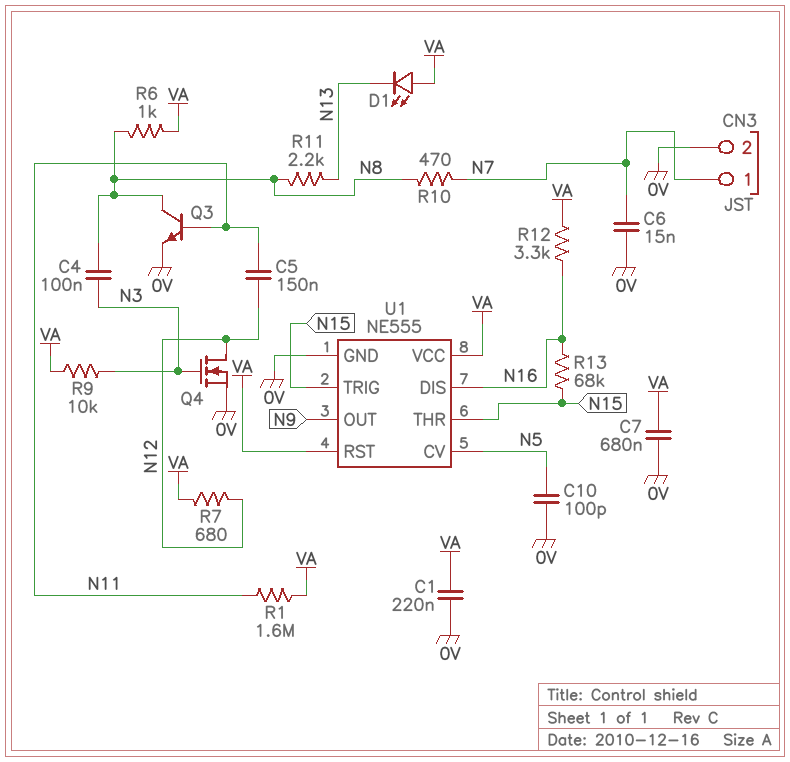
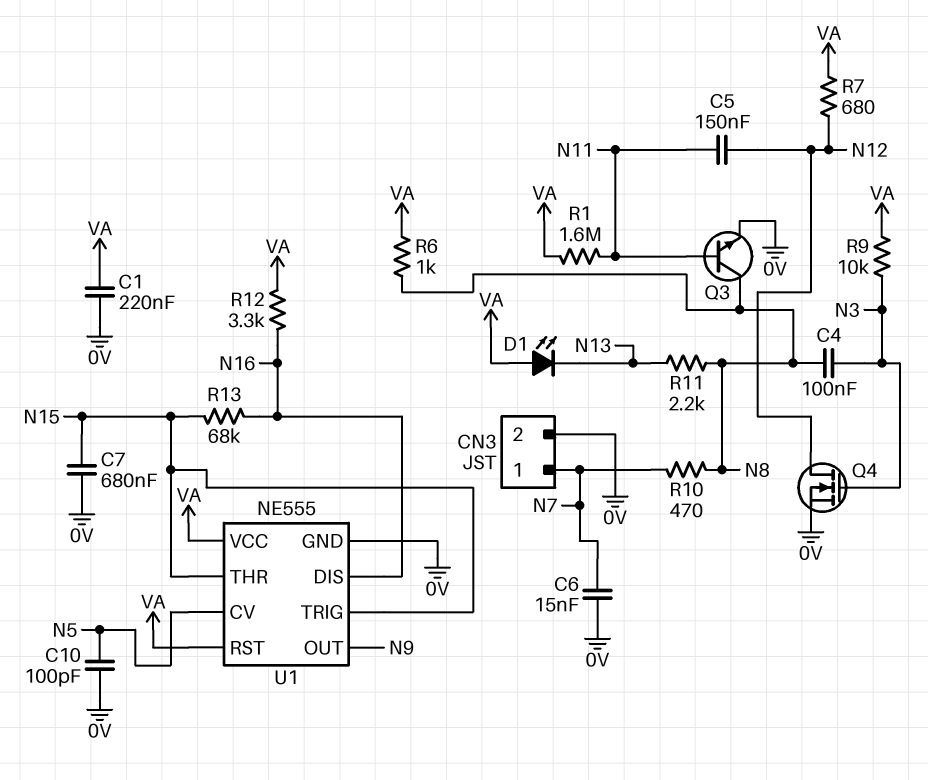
C7: 680nF (0V, VA) -> 680nF (0V, N15)

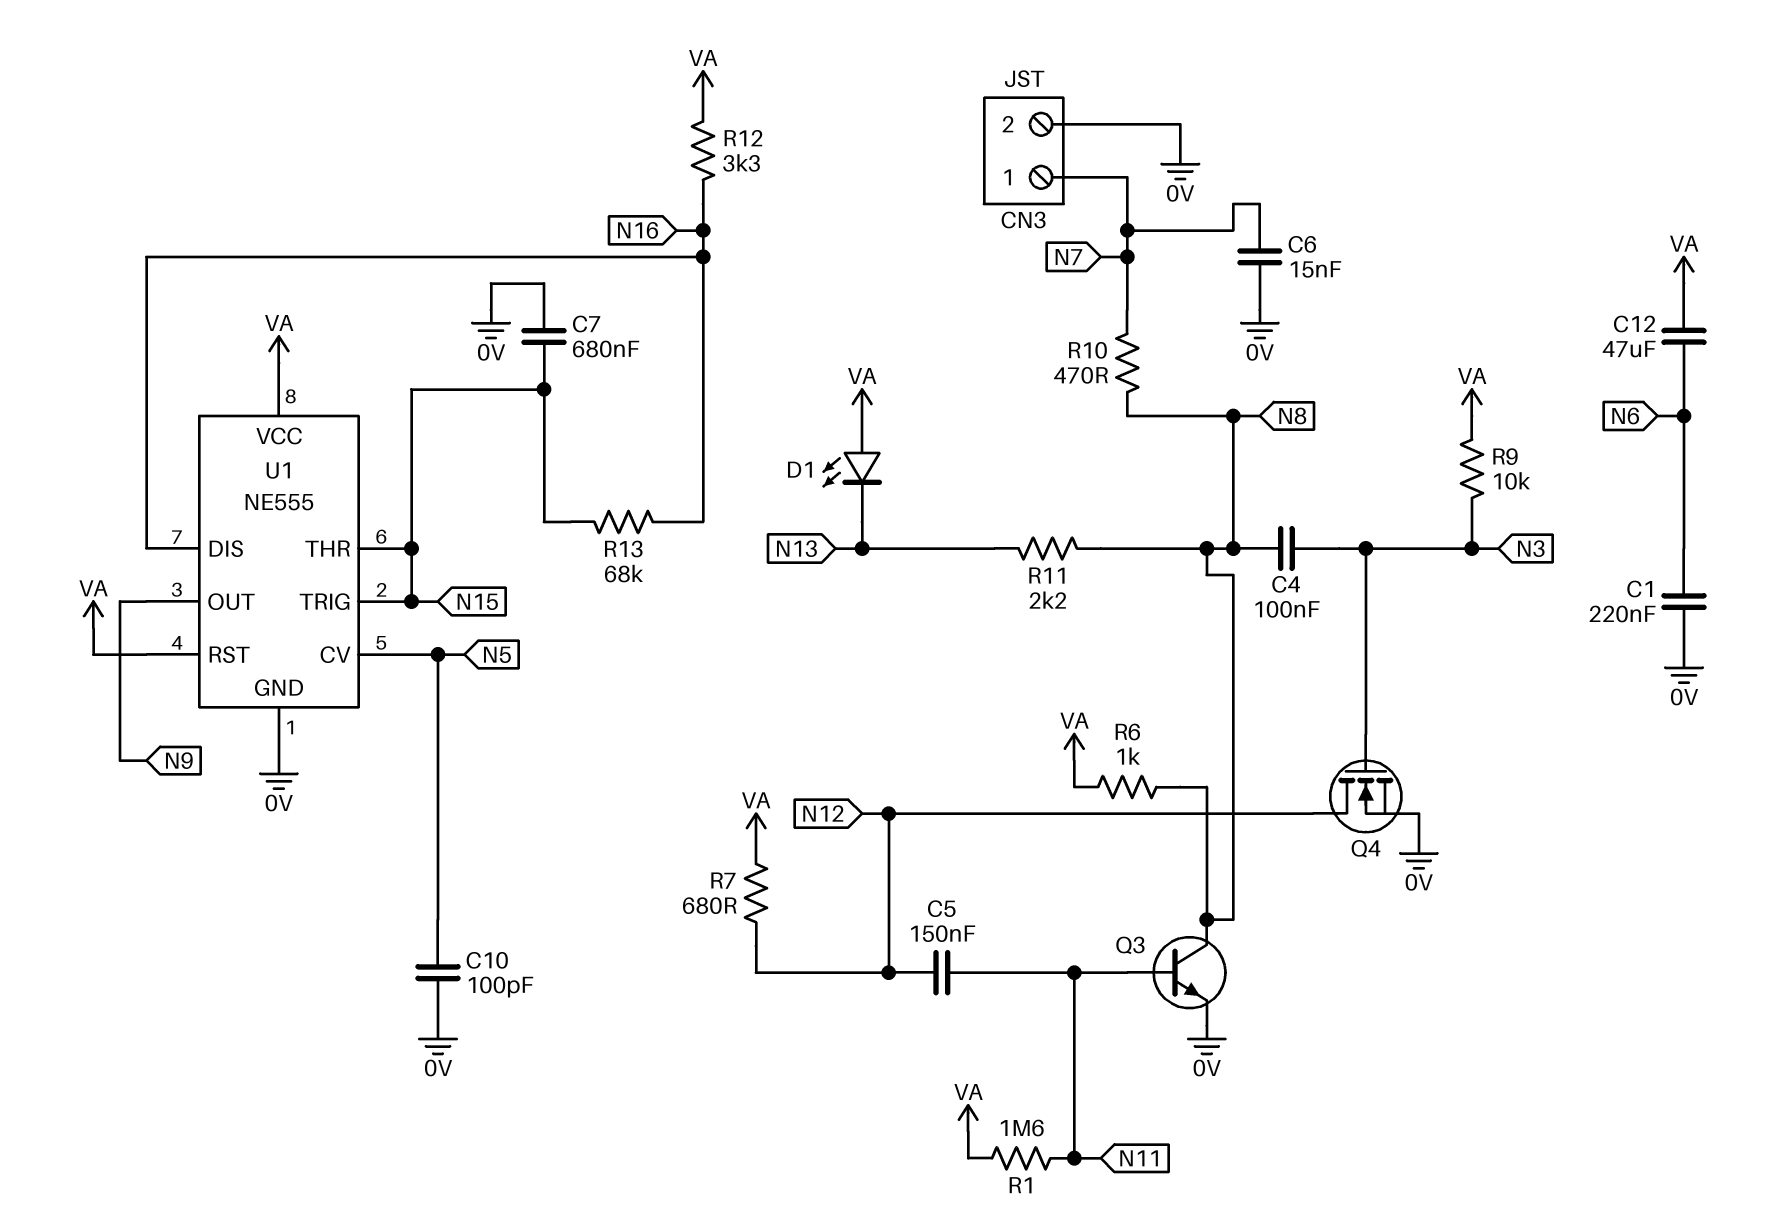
C1: 220nF (0V, VA) -> 220nF (0V, N6)
C12: none -> 47uF (N6, VA)

